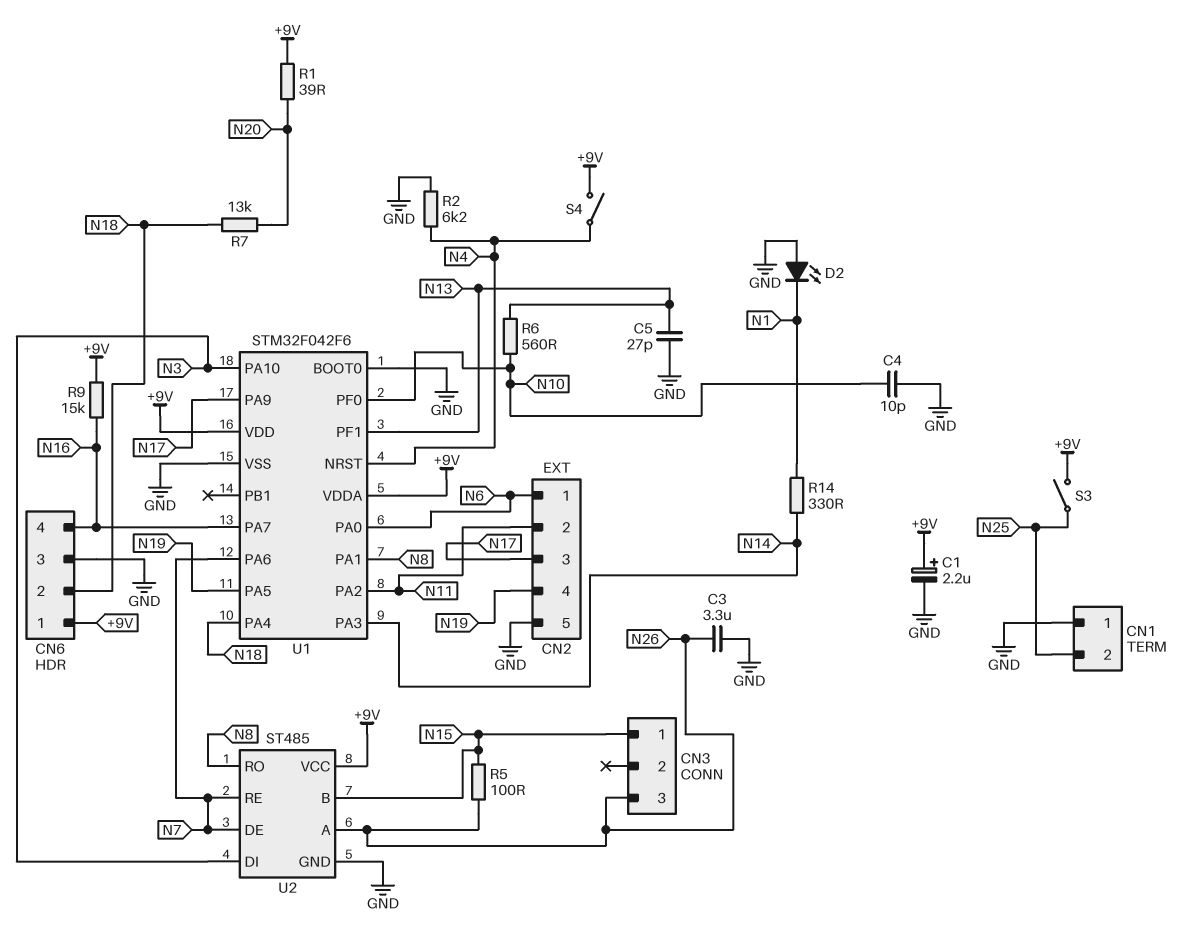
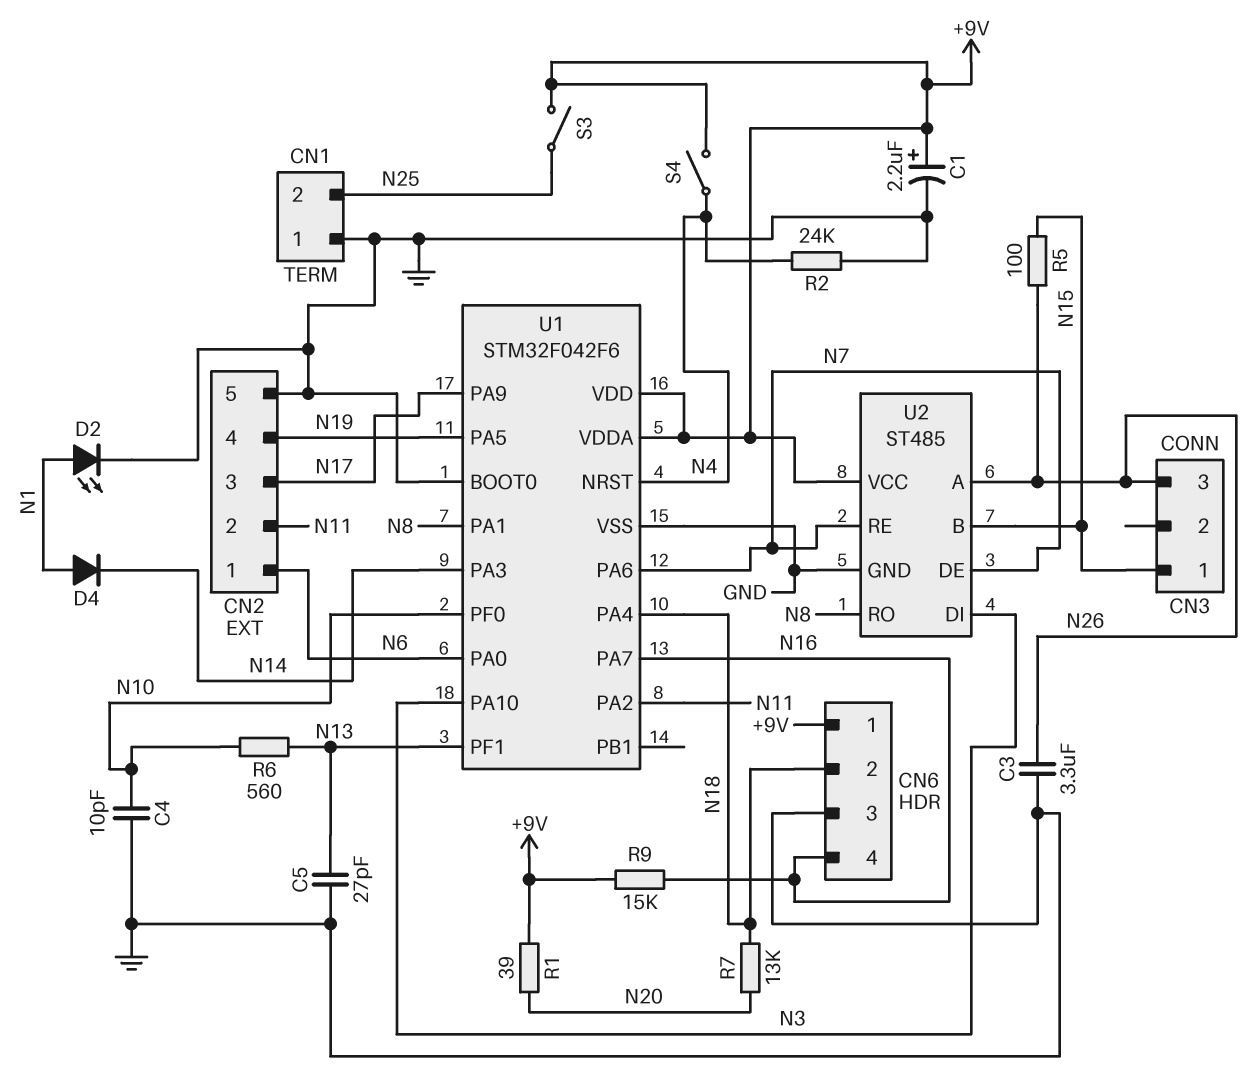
D2: LED (A GND, K N1) -> LED (A N1, K GND)
D4: none -> diode (A N1, K N14)
R2: 6.2k (GND, N4) -> 24k (GND, N4)
R14: 330 (N1, N14) -> none

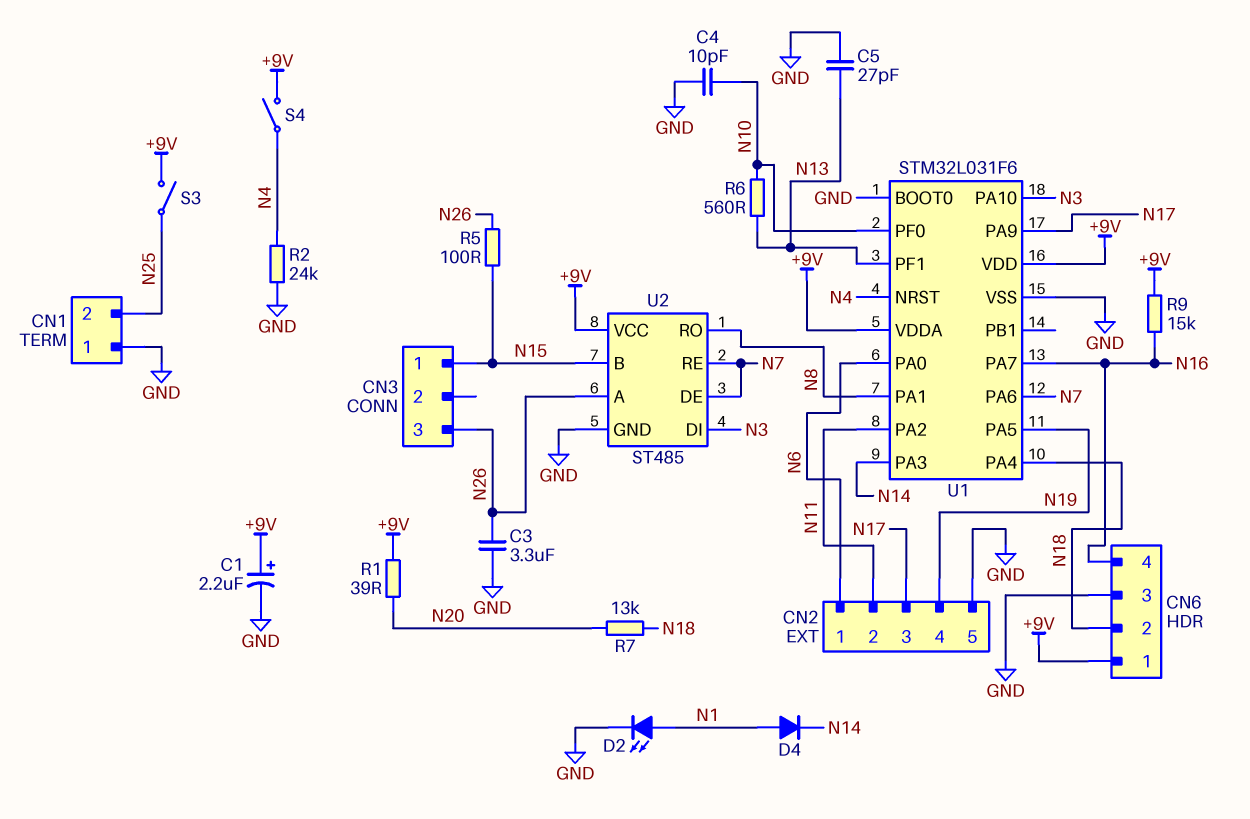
U1: STM32F042F6 -> STM32L031F6

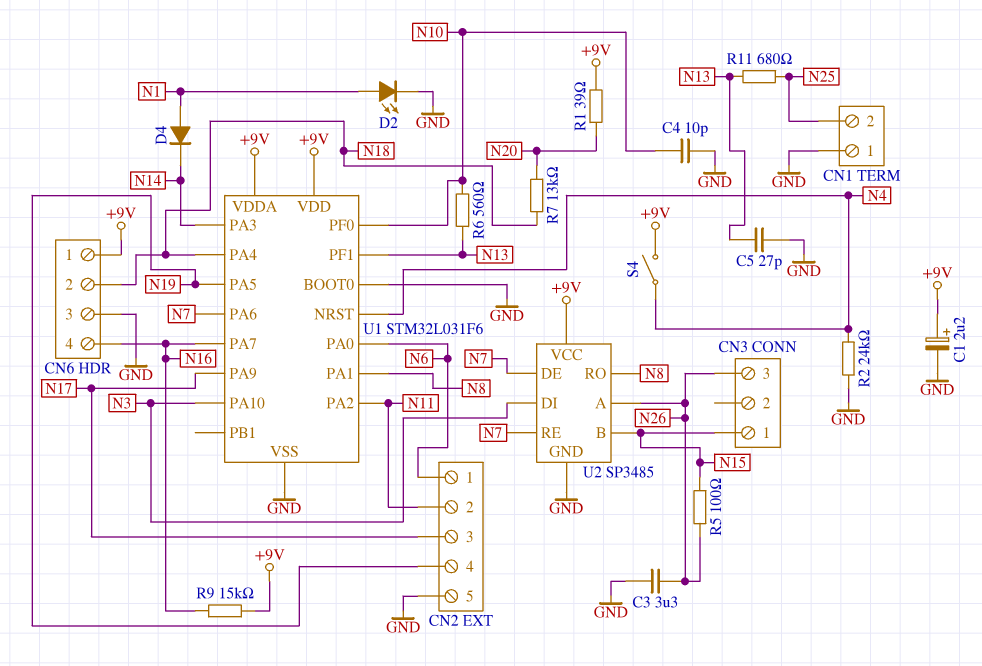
R11: none -> 680 (N13, N25)
S3: switch (+9V, N25) -> none
U2: ST485 -> SP3485

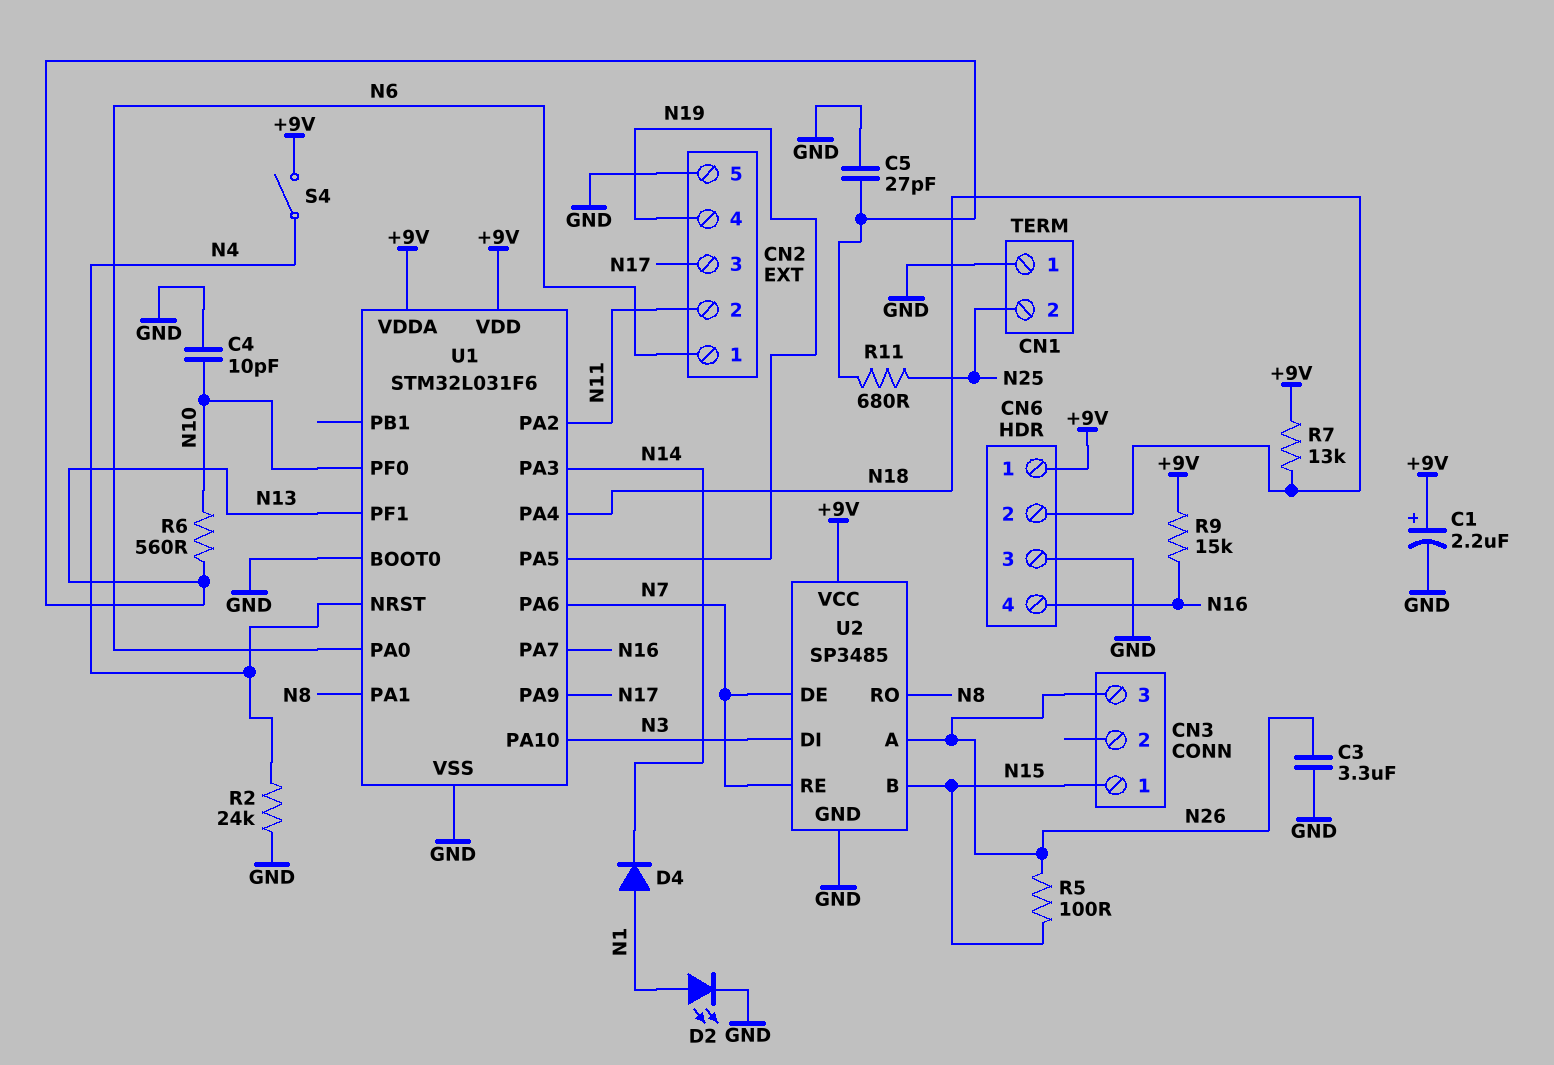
R1: 39 (+9V, N20) -> none
R7: 13k (N18, N20) -> 13k (+9V, N18)

